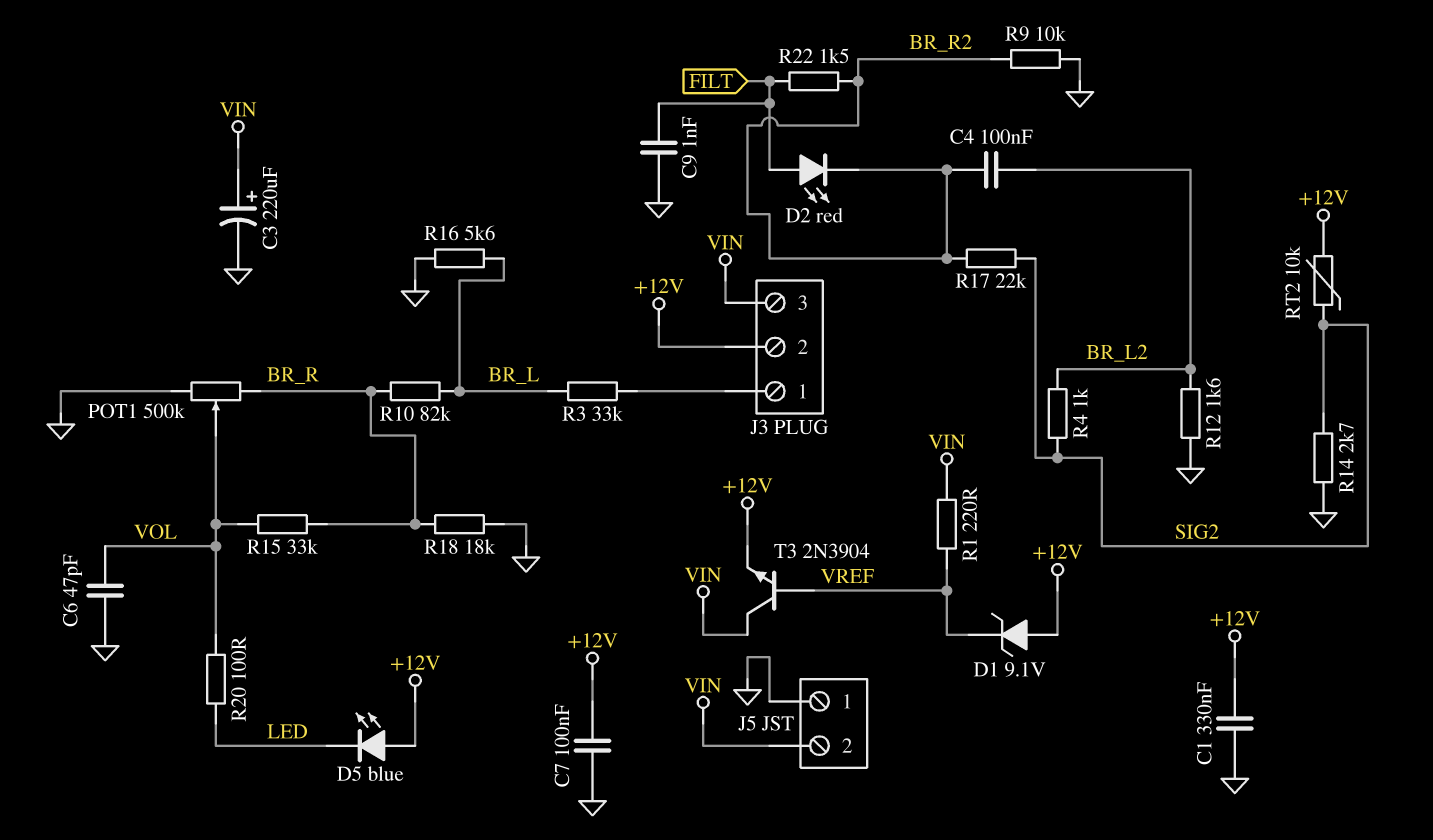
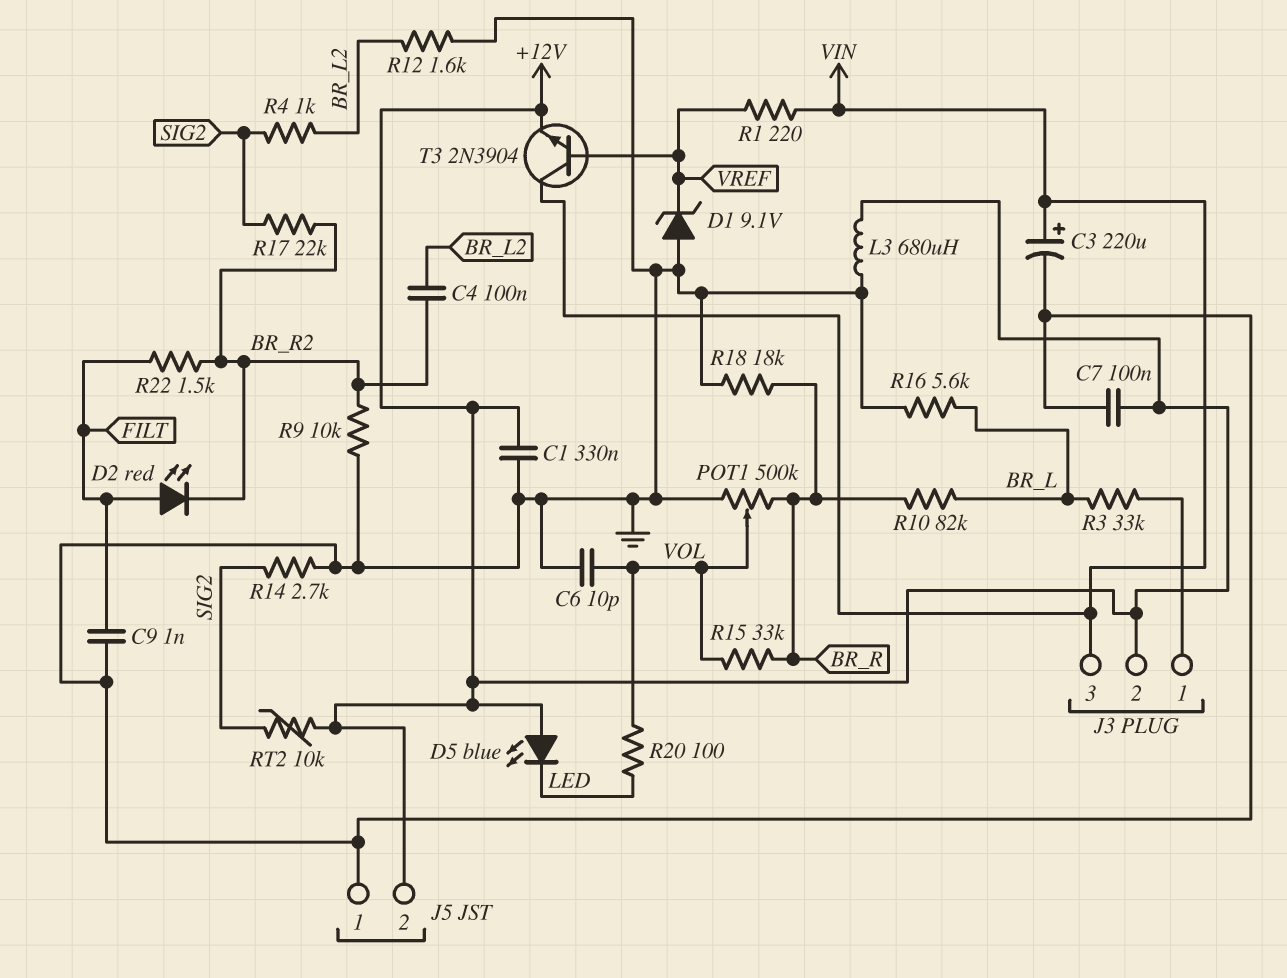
C6: 47pF (GND, VOL) -> 10pF (GND, VOL)
D1: zener 9.1V (A +12V, K VREF) -> zener 9.1V (A GND, K VREF)
J5 pin 2: VIN -> +12V
L3: none -> 680uH (+12V, GND)

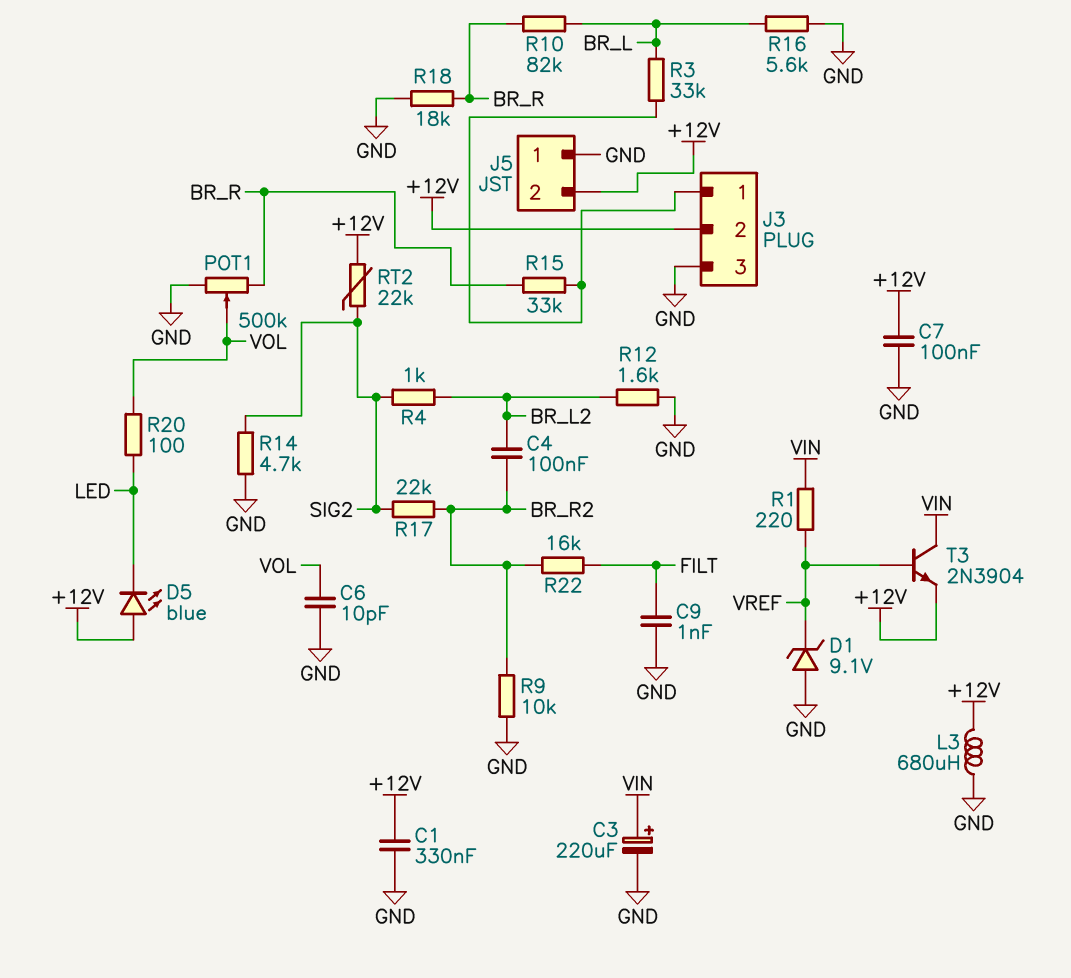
D2: LED red (A FILT, K BR_R2) -> none
J3 pin 3: VIN -> GND
R14: 2.7k (GND, SIG2) -> 4.7k (GND, SIG2)
R15: 33k (BR_R, VOL) -> 33k (BR_R, J3/1)
R22: 1.5k (BR_R2, FILT) -> 16k (BR_R2, FILT)
RT2: 10k (+12V, SIG2) -> 22k (+12V, SIG2)

